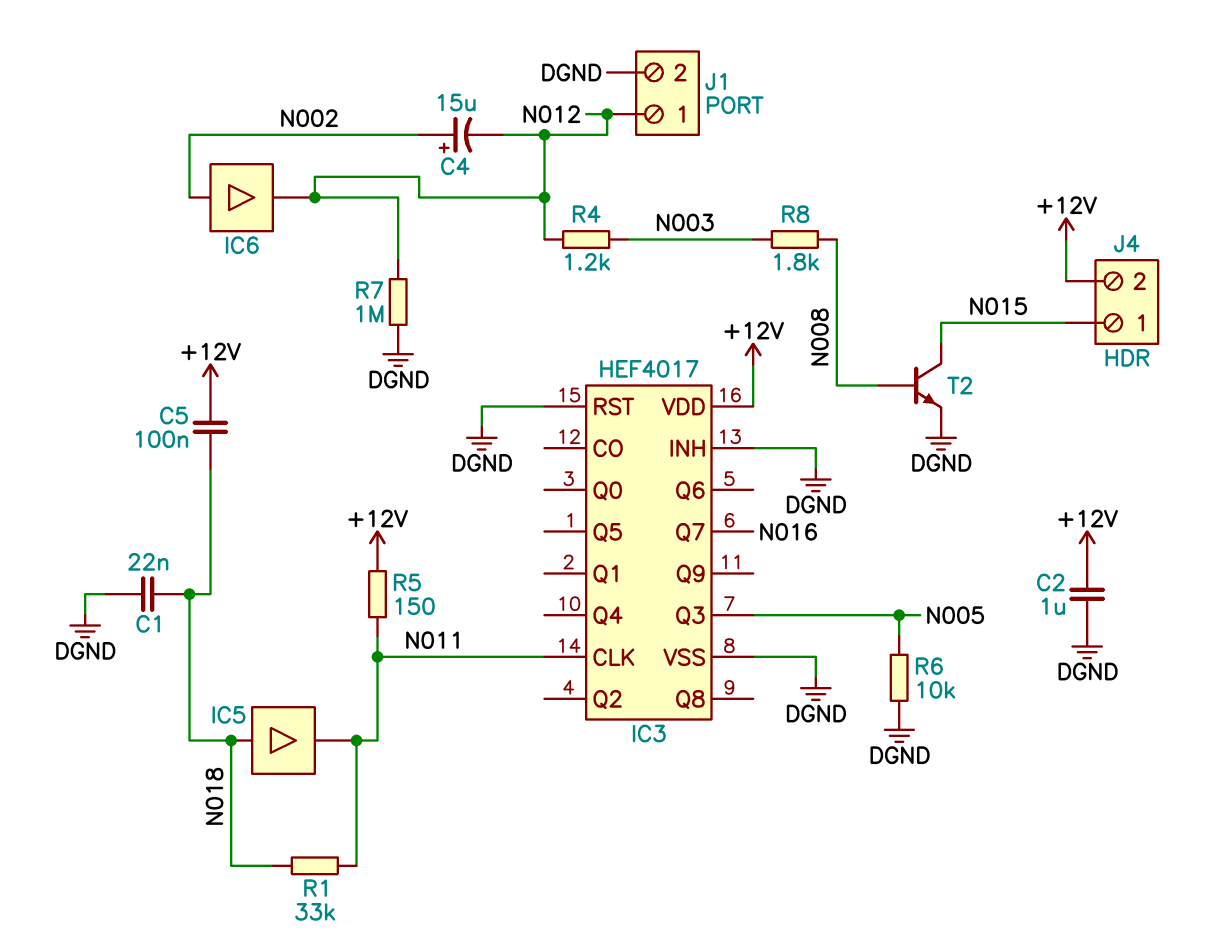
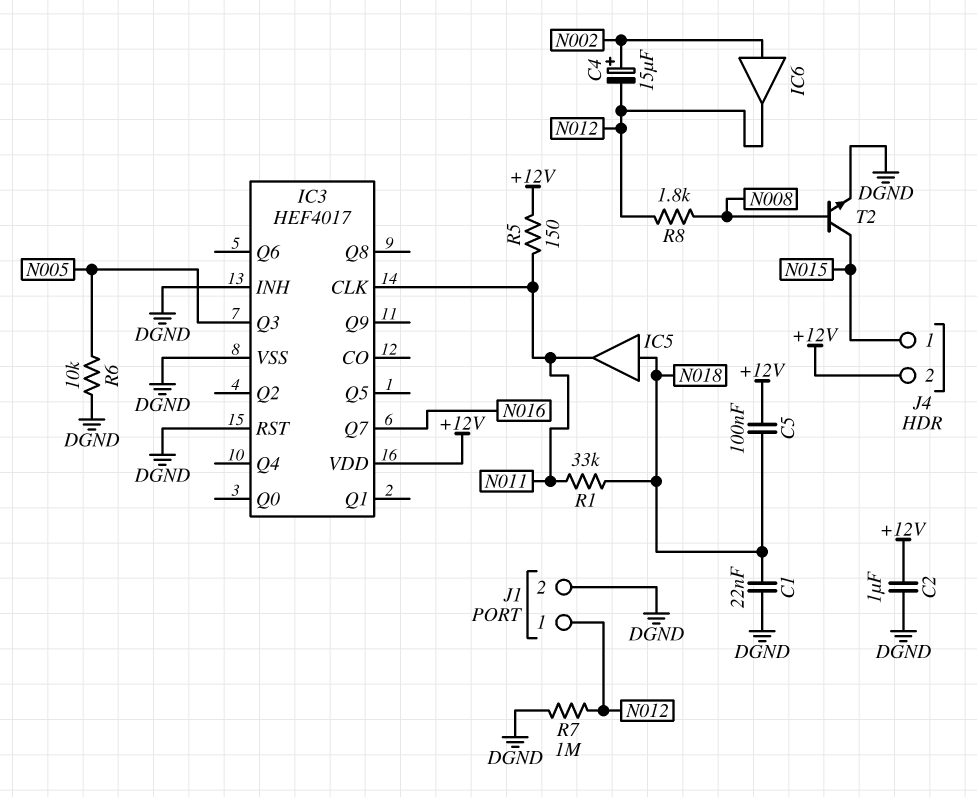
R4: 1.2k (N003, N012) -> none
R8: 1.8k (N003, N008) -> 1.8k (N008, N012)

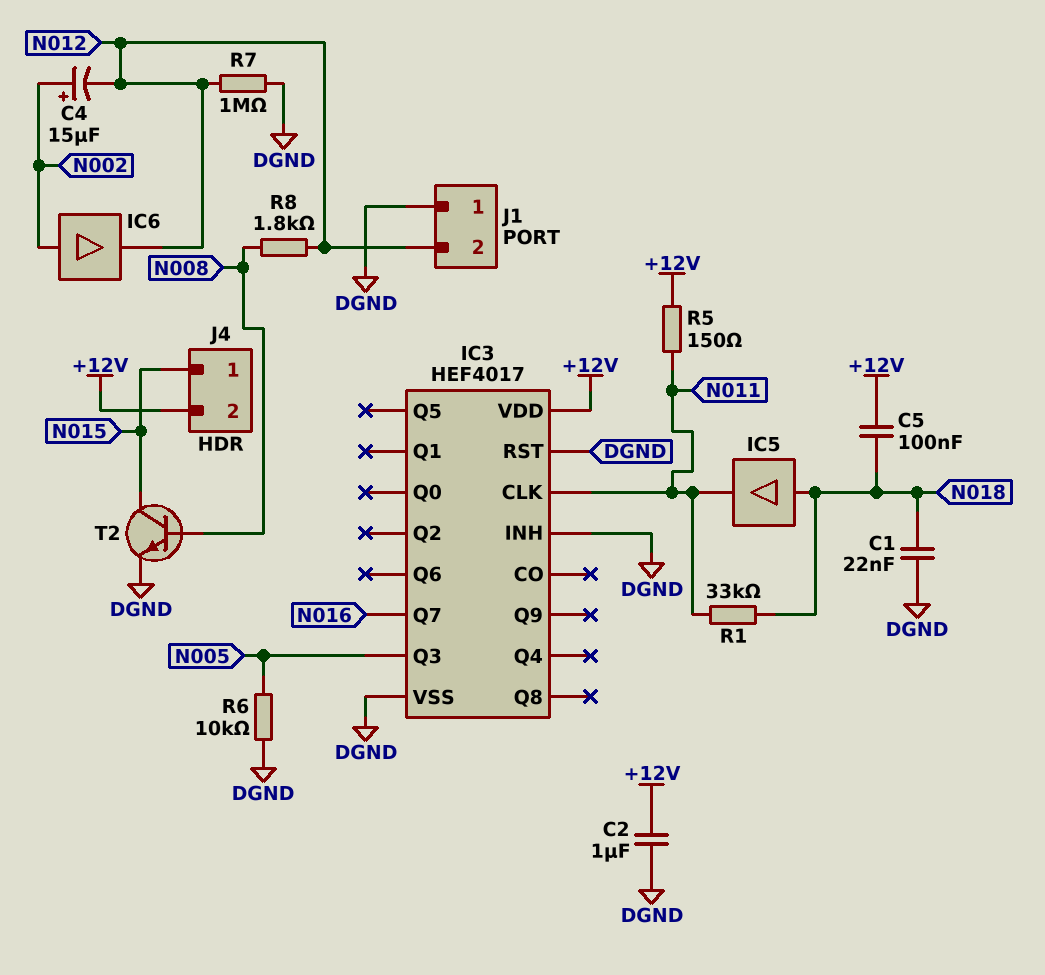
J1 pin 1: N012 -> DGND
J1 pin 2: DGND -> N012

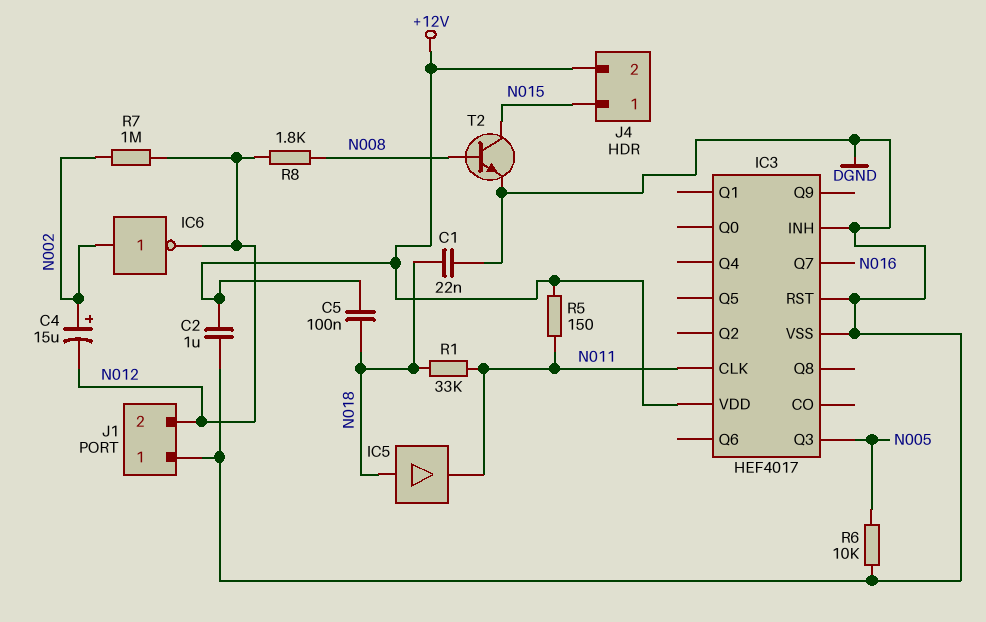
IC6: buffer (in N002, out N012) -> NOT (in N002, out N012)
R7: 1M (DGND, N012) -> 1M (N002, N012)

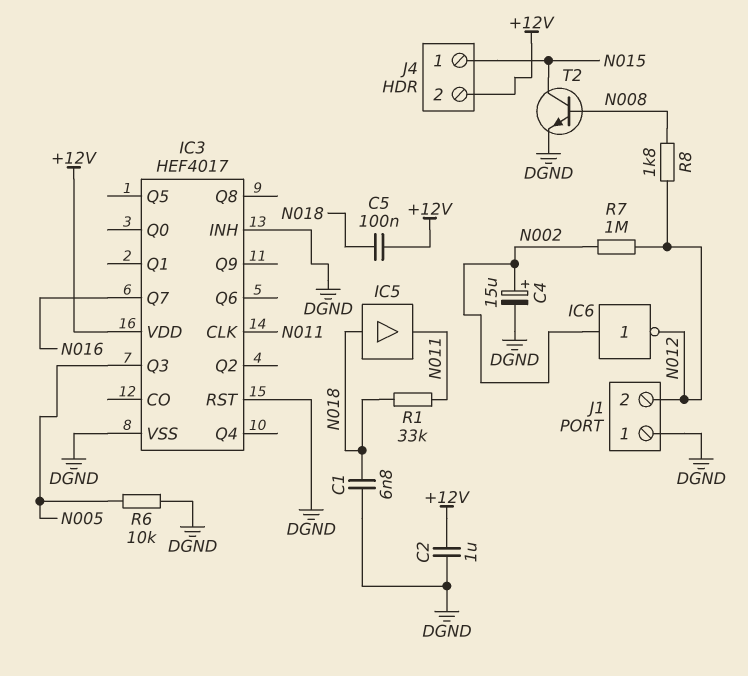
C1: 22nF (DGND, N018) -> 6.8nF (DGND, N018)
C4: 15uF (plus N002, minus N012) -> 15uF (plus N002, minus DGND)
R5: 150 (+12V, N011) -> none

